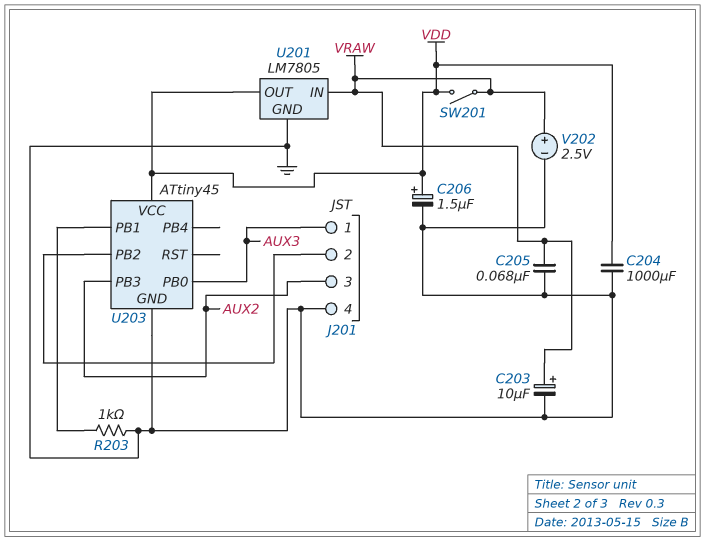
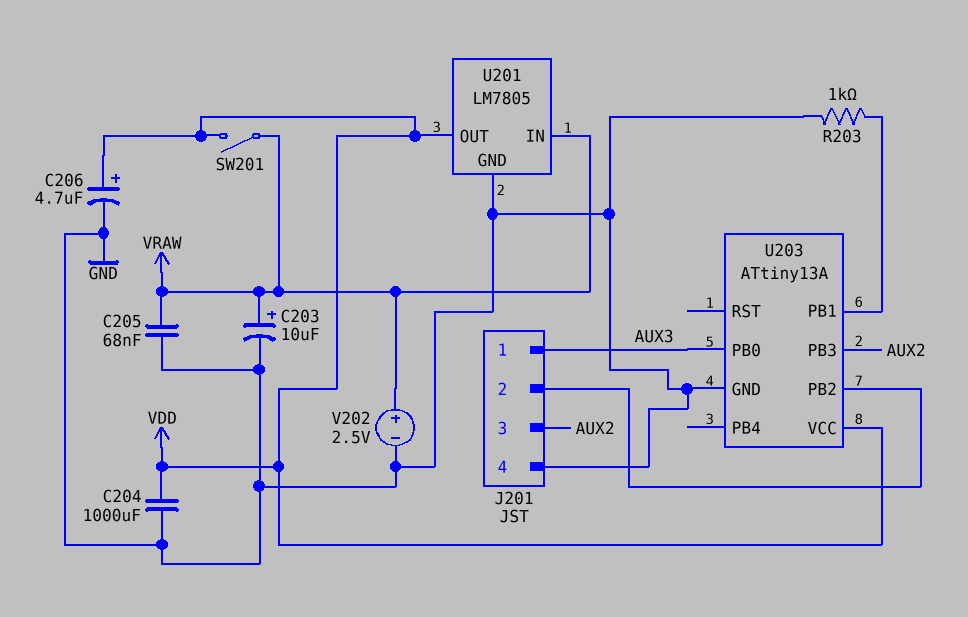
C206: 1.5uF (plus VDD, minus GND) -> 4.7uF (plus VDD, minus GND)
U203: ATtiny45 -> ATtiny13A

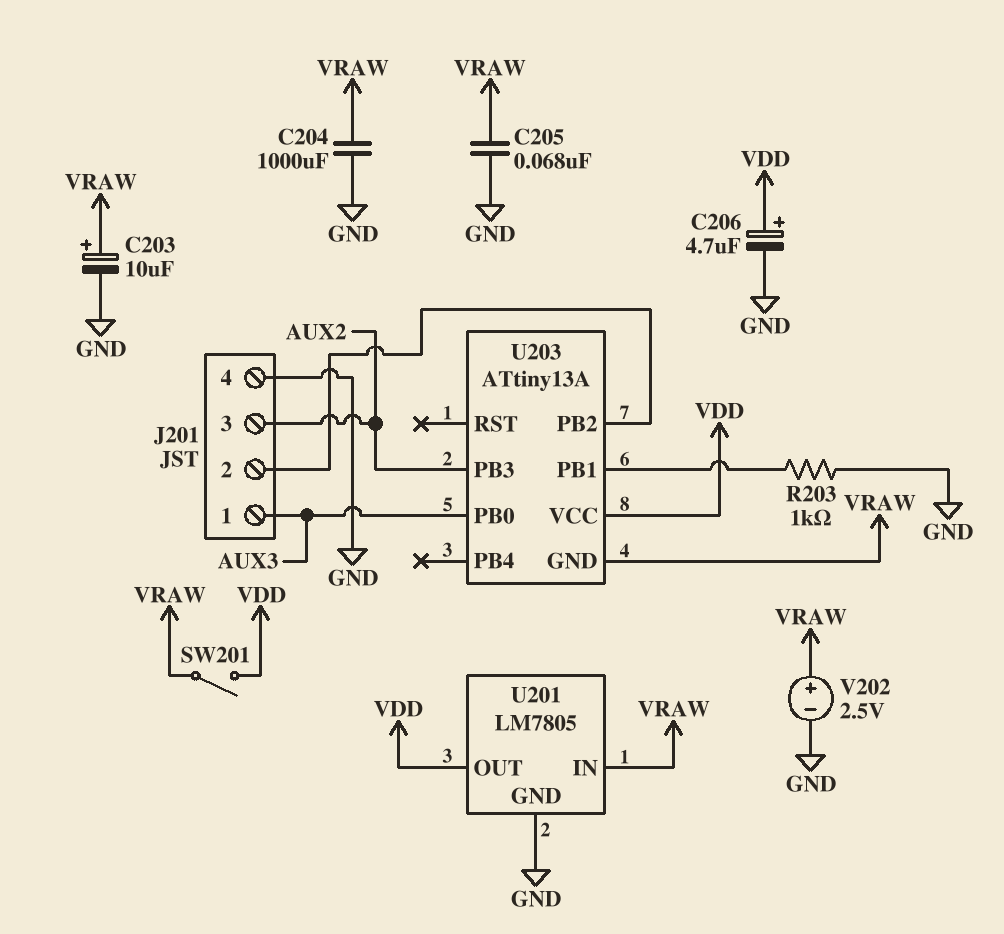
C204: 1000uF (GND, VDD) -> 1000uF (GND, VRAW)
U203 pin GND: GND -> VRAW

